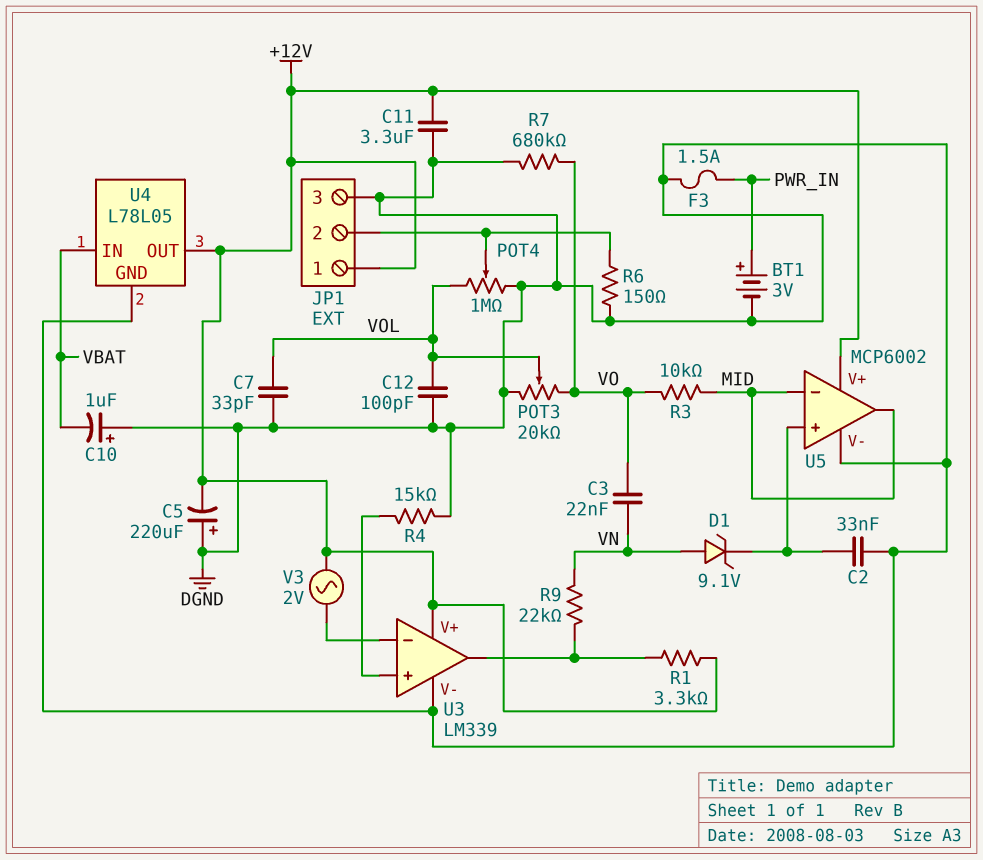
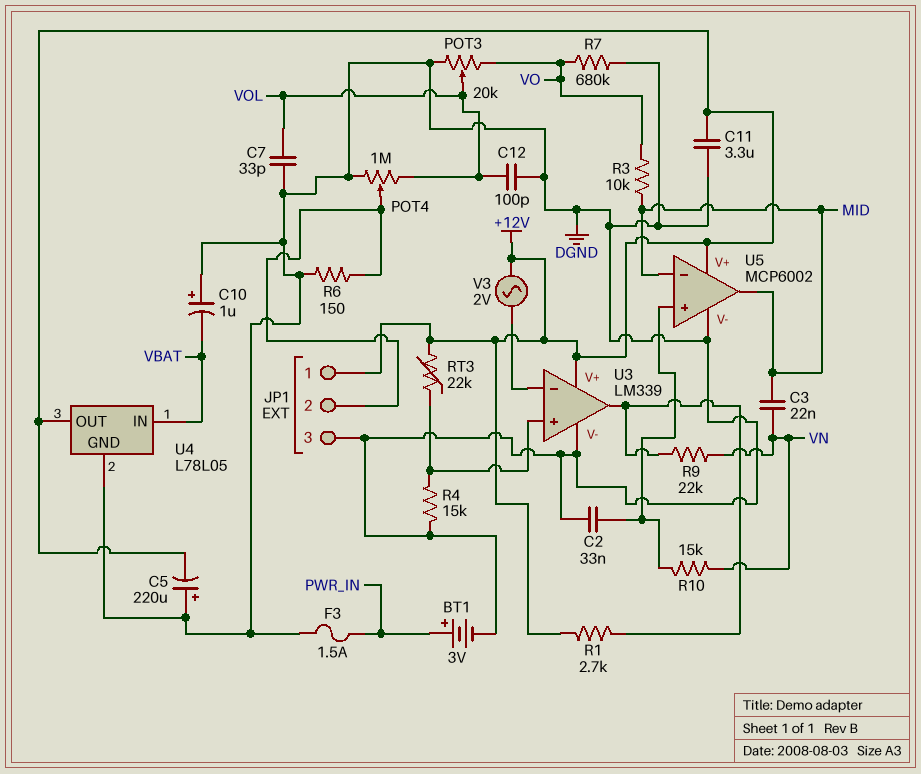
C3: 22nF (VN, VO) -> 22nF (MID, VN)
D1: zener 9.1V (A VN, K U5/in+) -> none
R1: 3.3k (+12V, U3/out) -> 2.7k (+12V, U3/out)
R10: none -> 15k (U5/in+, VN)
RT3: none -> 22k (+12V, U3/in+)

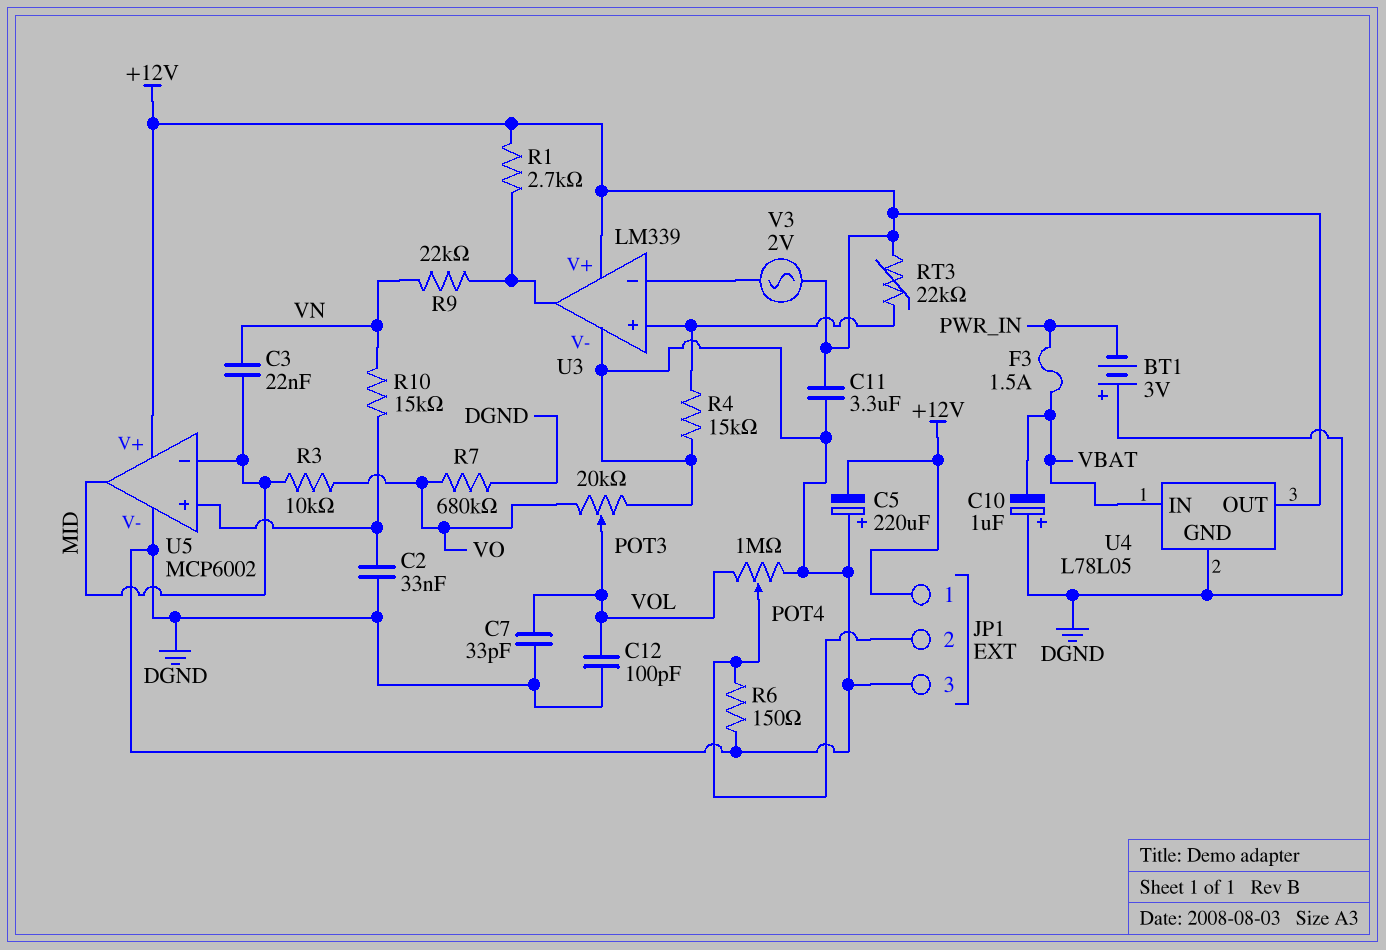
BT1: 3V (plus PWR_IN, minus DGND) -> 3V (plus DGND, minus PWR_IN)
F3: 1.5A (DGND, PWR_IN) -> 1.5A (PWR_IN, VBAT)

